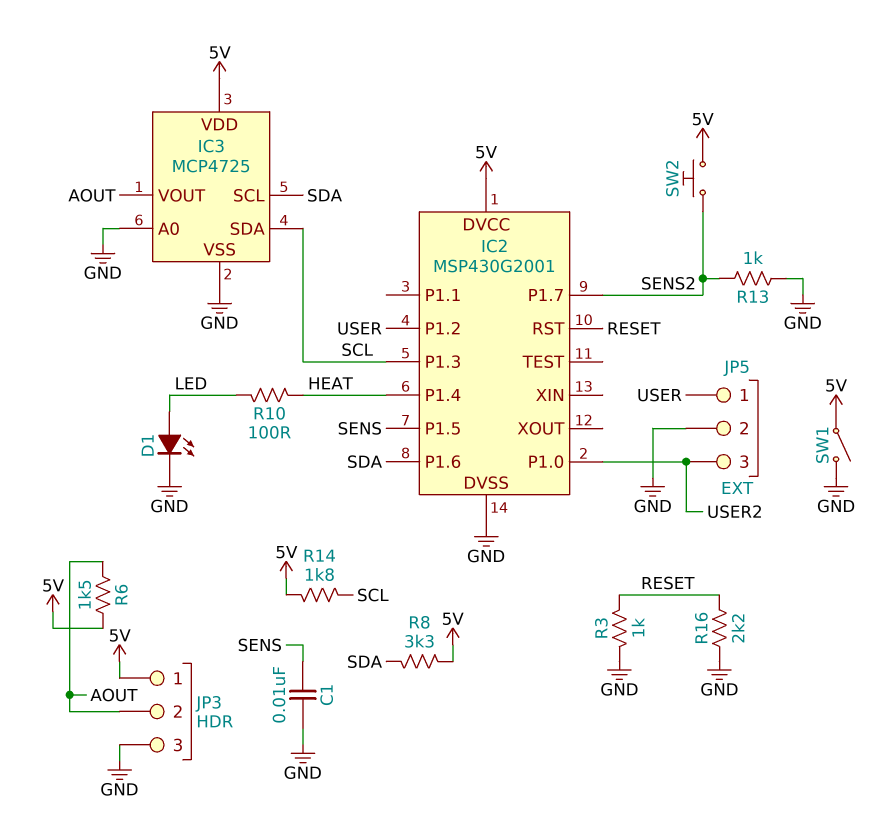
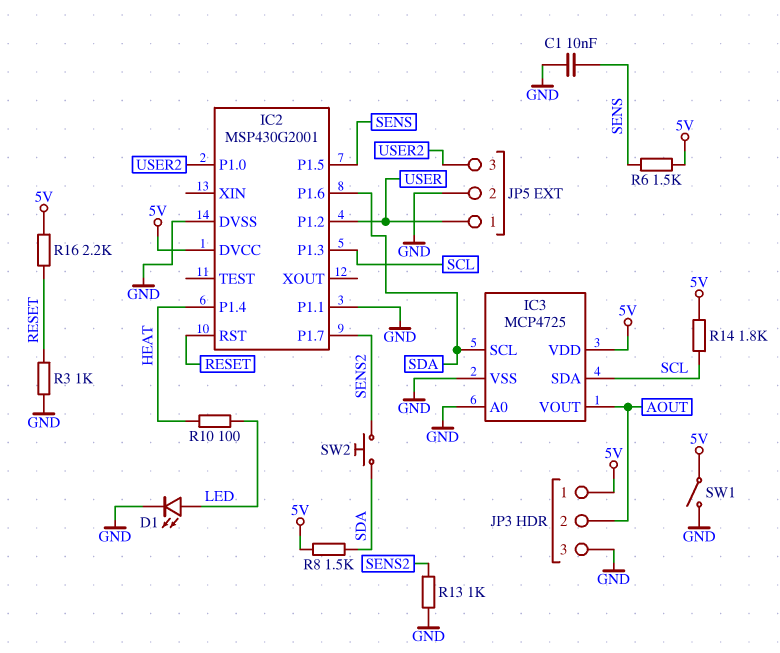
IC2 pin P1.1: none -> GND
R6: 1.5k (5V, AOUT) -> 1.5k (5V, SENS)
R8: 3.3k (5V, SDA) -> 1.5k (5V, SDA)
R16: 2.2k (GND, RESET) -> 2.2k (5V, RESET)
SW2: button (5V, SENS2) -> button (SDA, SENS2)

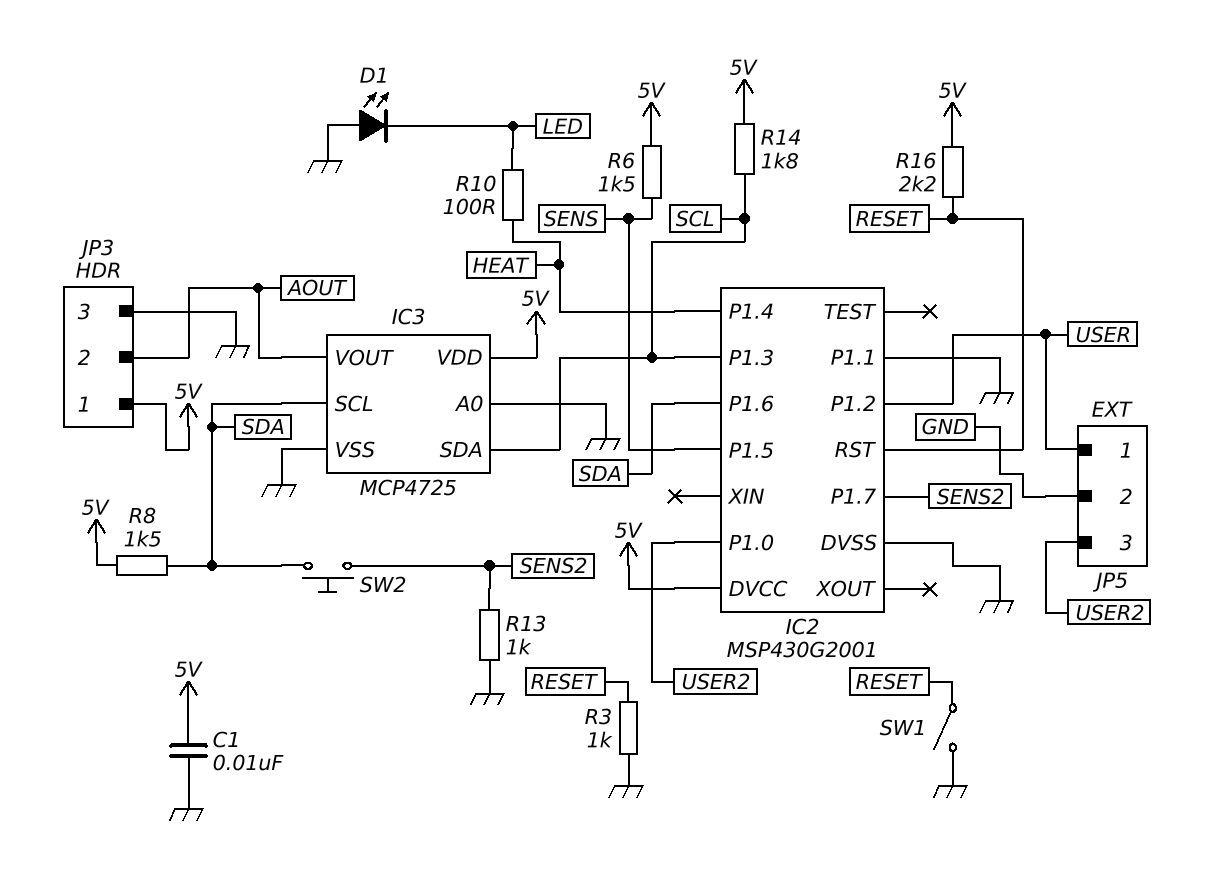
C1: 10nF (GND, SENS) -> 10nF (5V, GND)
D1: LED (A LED, K GND) -> LED (A GND, K LED)
SW1: switch (5V, GND) -> switch (GND, RESET)

